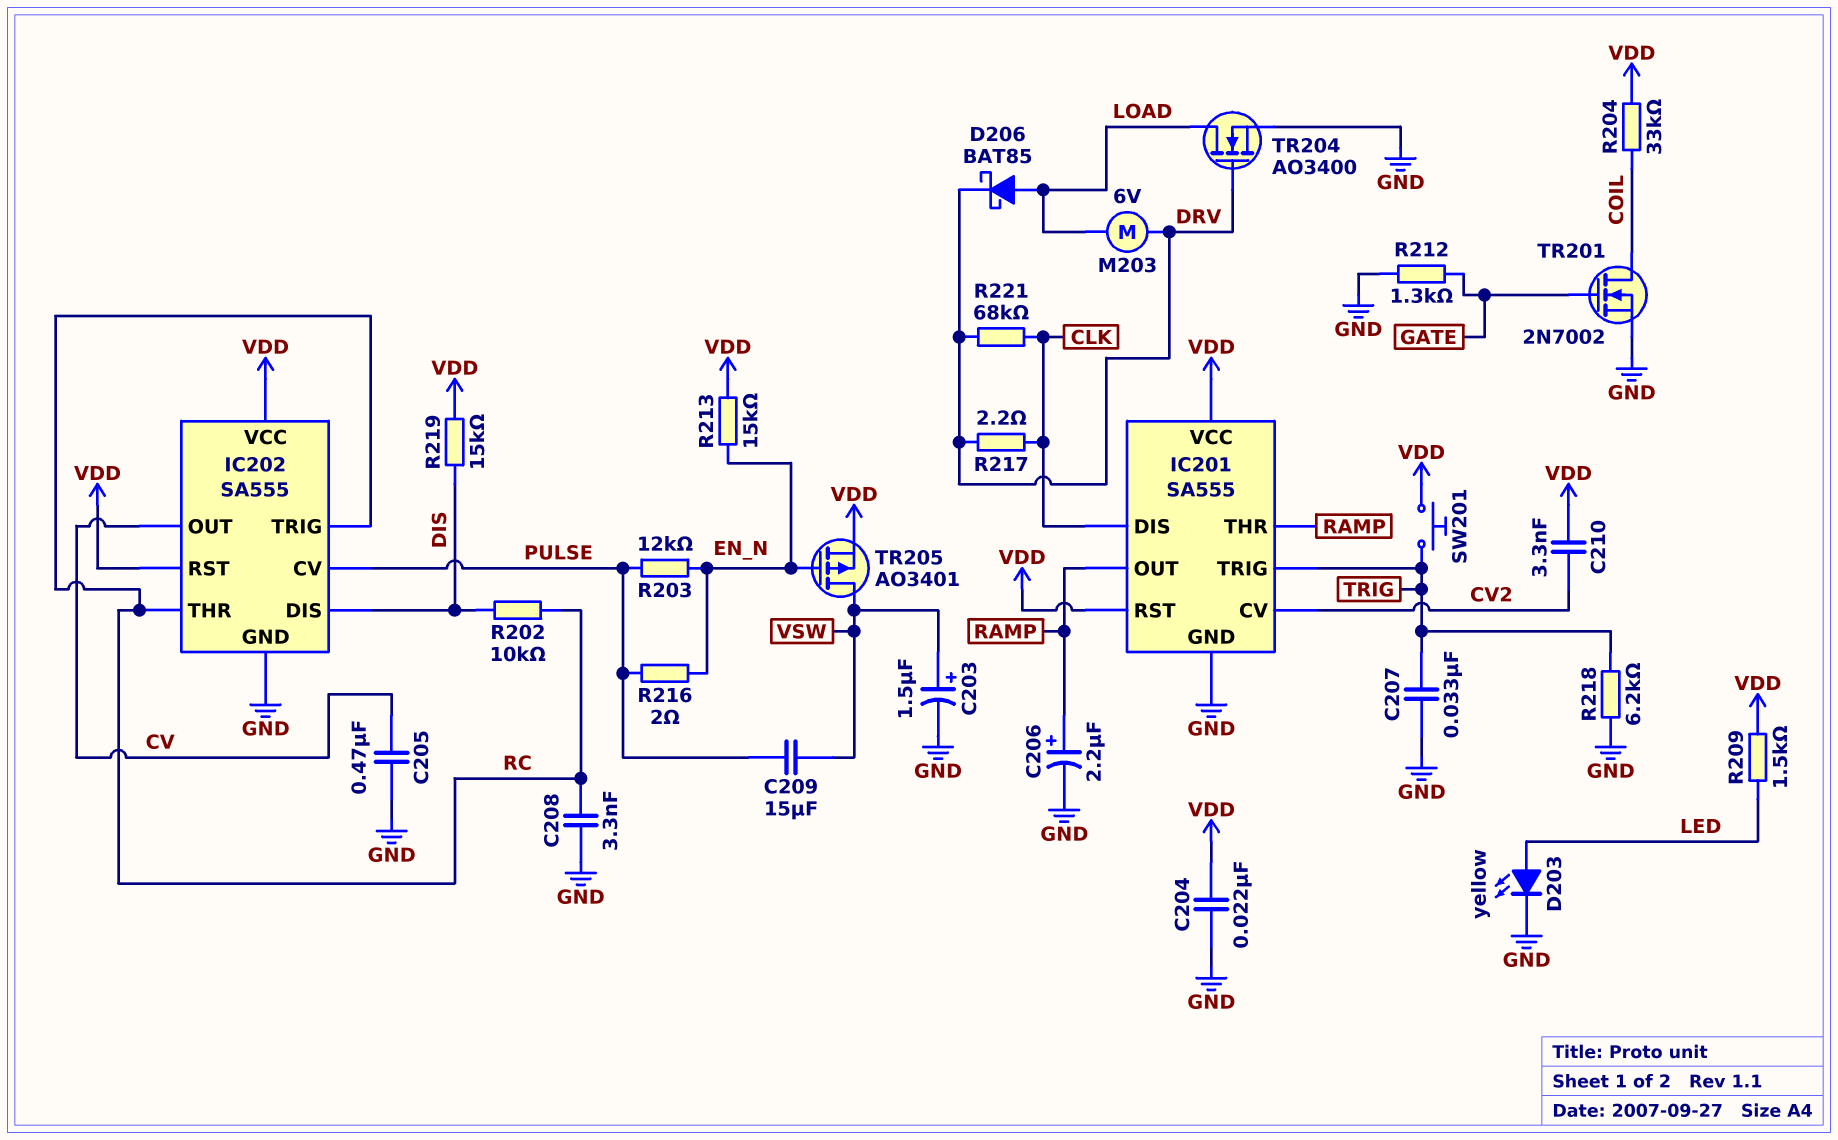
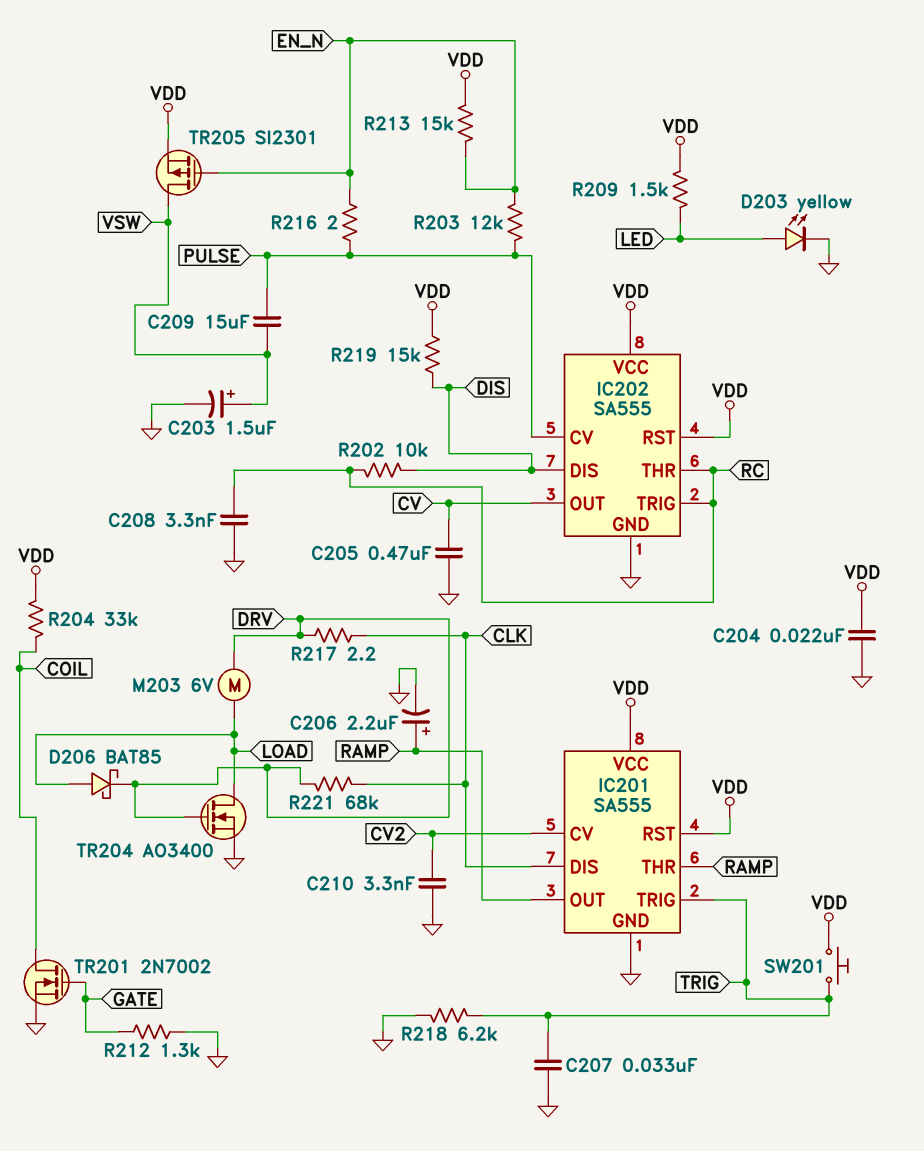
C210: 3.3nF (CV2, VDD) -> 3.3nF (CV2, GND)
TR205: PMOS AO3401 (G EN_N, D VSW, S VDD) -> PMOS SI2301 (G EN_N, D VSW, S VDD)

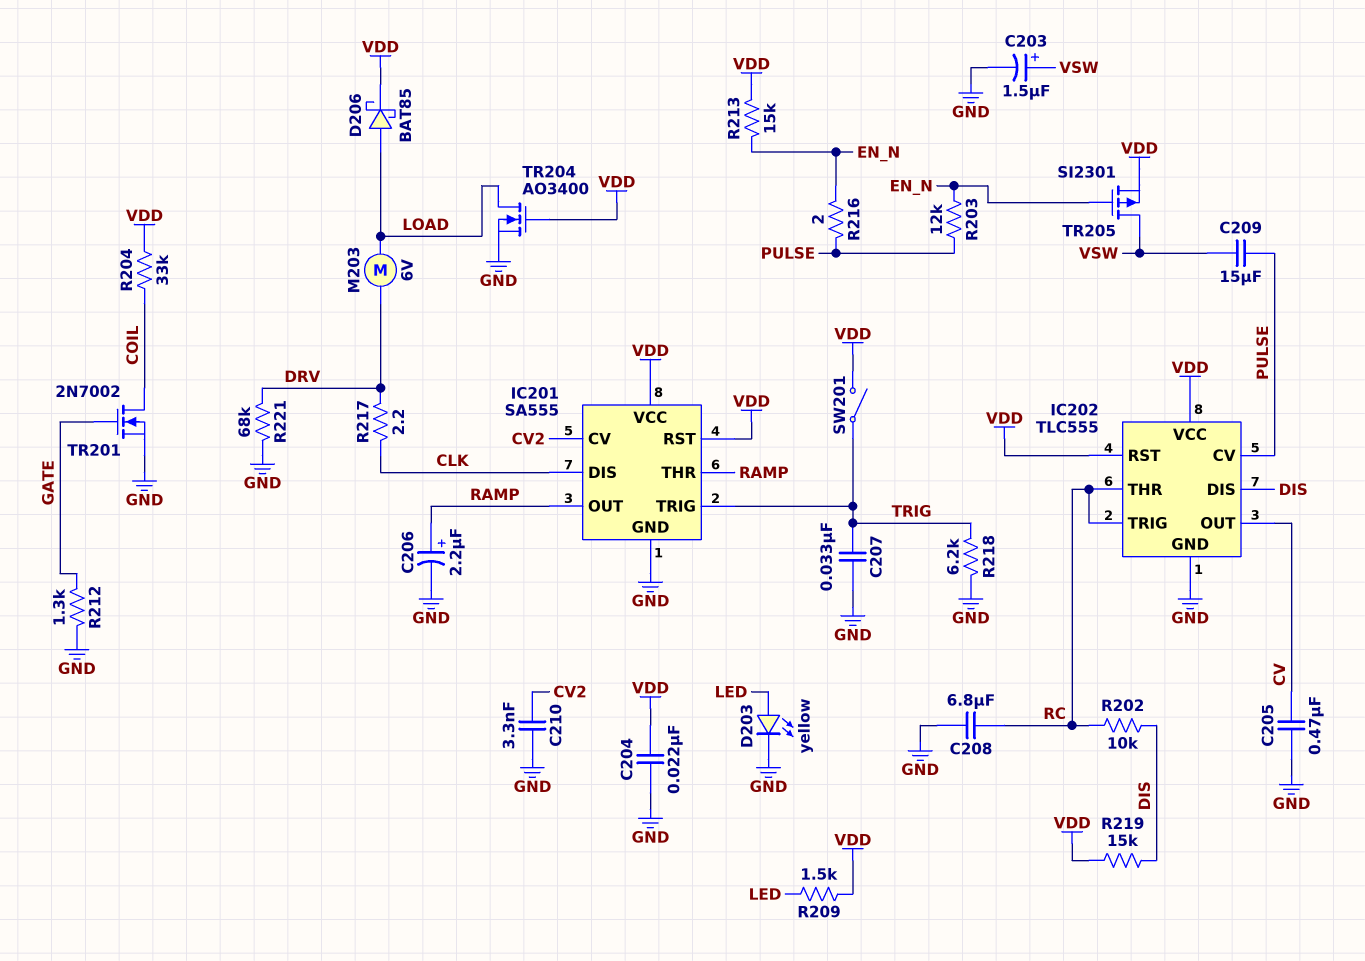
C208: 3.3nF (GND, RC) -> 6.8uF (GND, RC)
D206: schottky BAT85 (A LOAD, K DRV) -> schottky BAT85 (A LOAD, K VDD)
IC202: SA555 -> TLC555
R221: 68k (CLK, DRV) -> 68k (DRV, GND)
SW201: button (TRIG, VDD) -> switch (TRIG, VDD)
TR204: NMOS AO3400 (G DRV, D LOAD, S GND) -> NMOS AO3400 (G VDD, D LOAD, S GND)

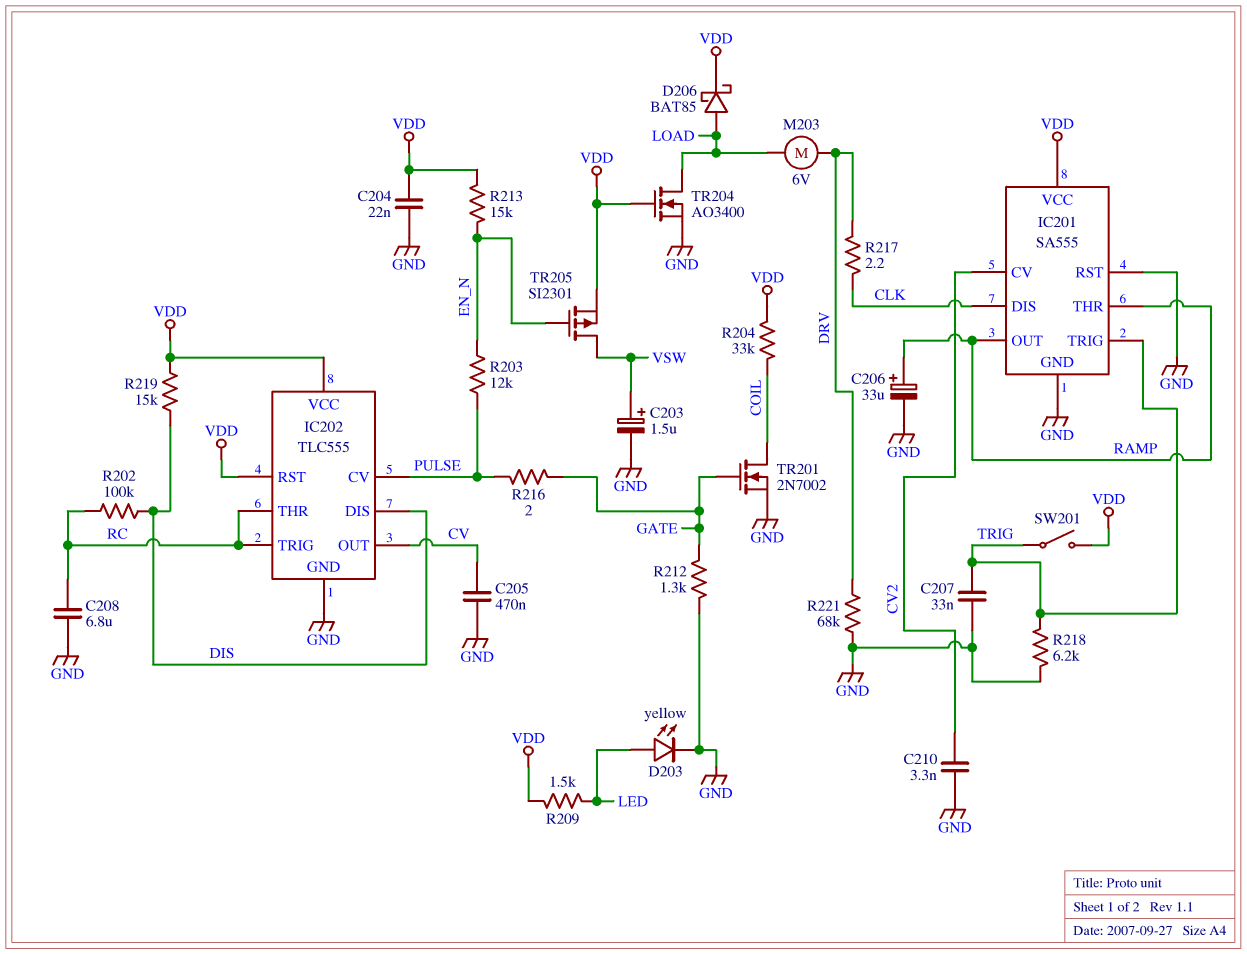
C206: 2.2uF (plus RAMP, minus GND) -> 33uF (plus RAMP, minus GND)
C209: 15uF (PULSE, VSW) -> none
IC201 pin RST: VDD -> GND
R202: 10k (DIS, RC) -> 100k (DIS, RC)
R216: 2 (EN_N, PULSE) -> 2 (GATE, PULSE)

